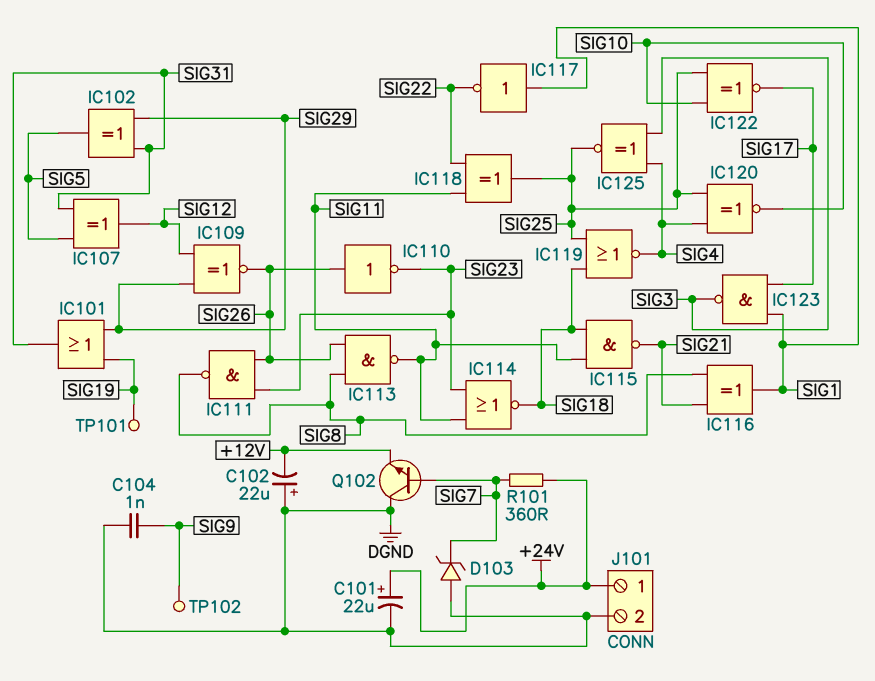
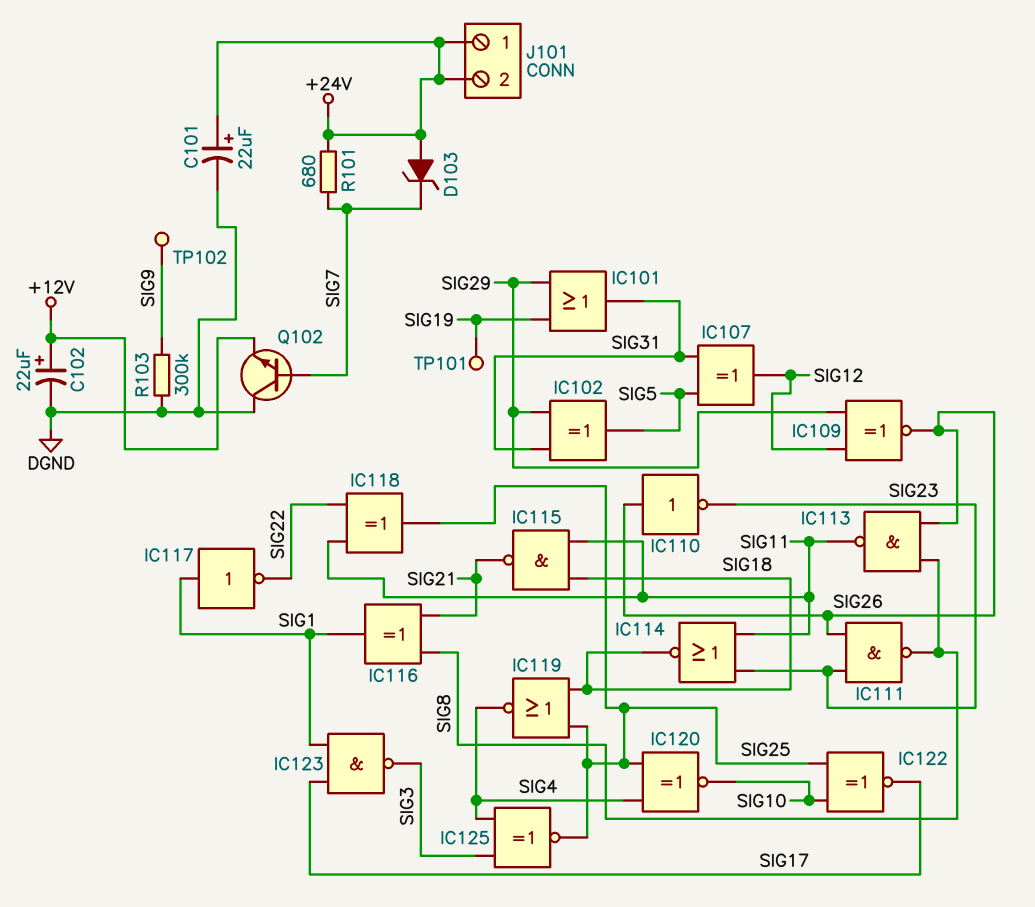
C102: 22uF (plus DGND, minus +12V) -> 22uF (plus +12V, minus DGND)
C104: 1nF (DGND, SIG9) -> none
D103: zener (A DGND, K SIG7) -> zener (A +24V, K SIG7)
J101 pin 2: DGND -> +24V
R101: 360 (+24V, SIG7) -> 680 (+24V, SIG7)
R103: none -> 300k (DGND, SIG9)

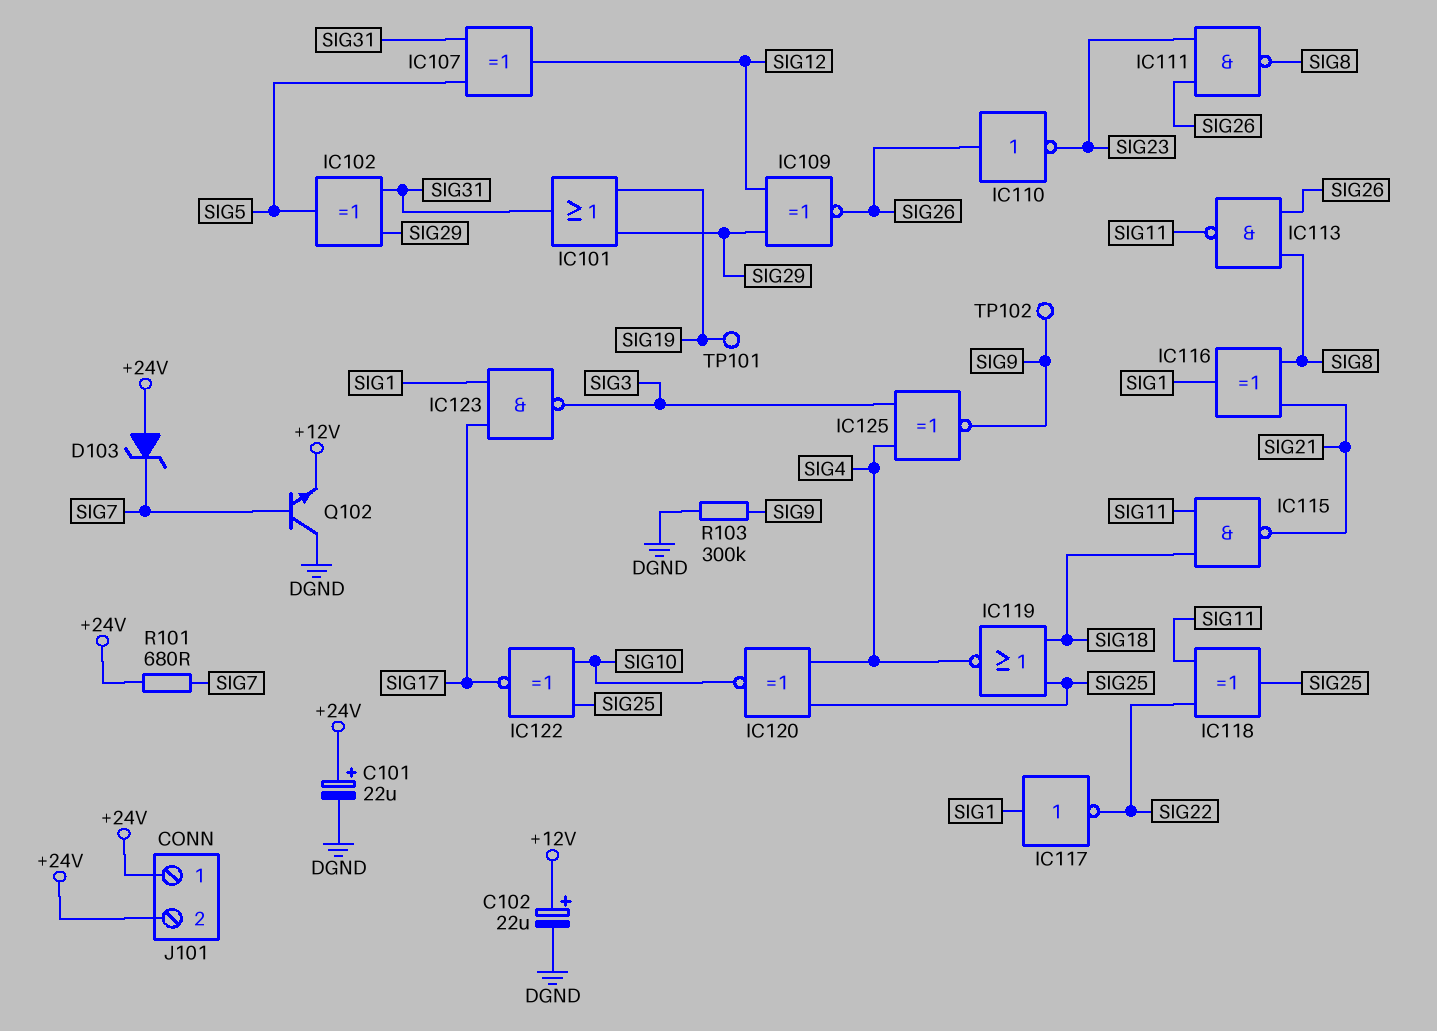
IC114: NOR (in SIG11, in SIG23, out SIG18) -> none
IC125: XNOR (in SIG3, in SIG4, out SIG25) -> XNOR (in SIG3, in SIG4, out SIG9)

